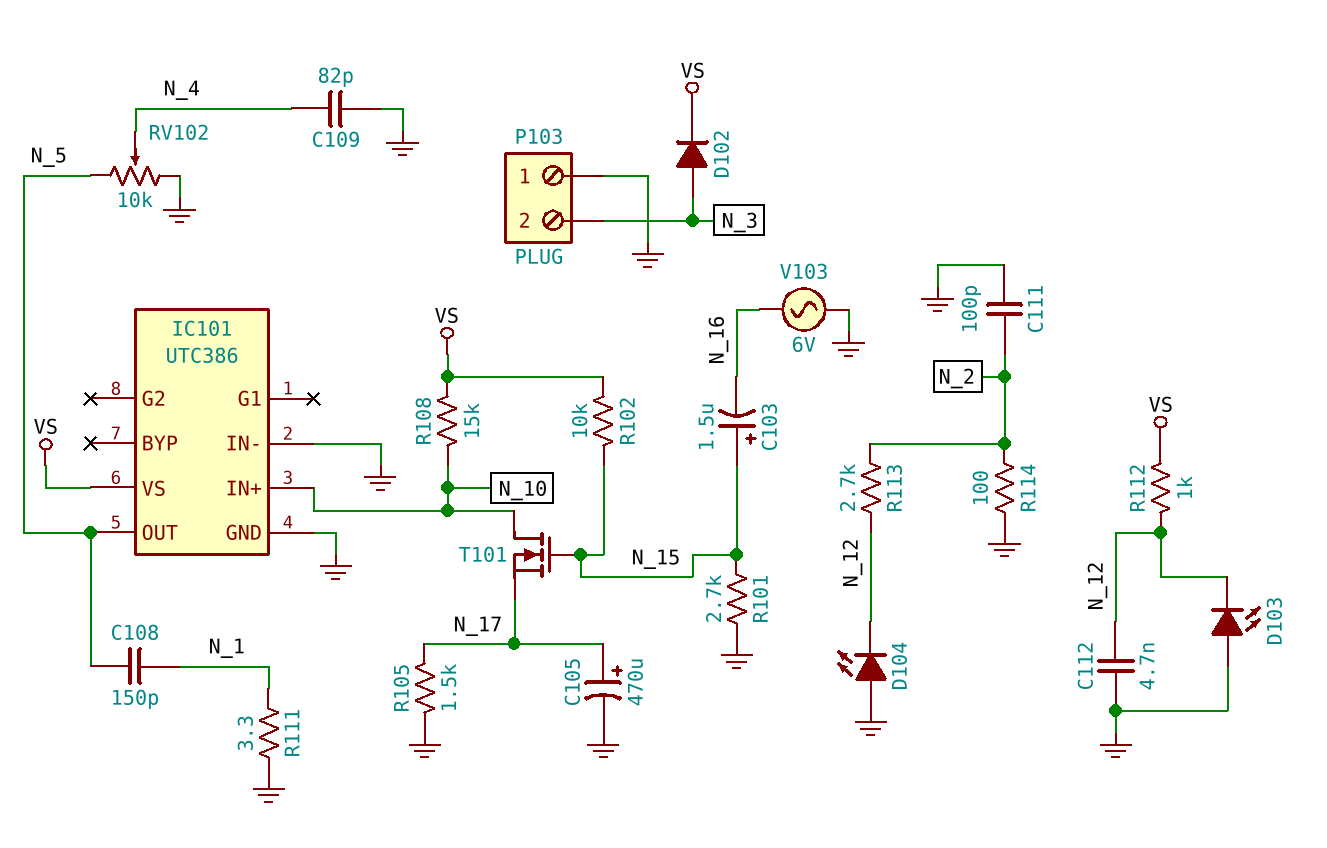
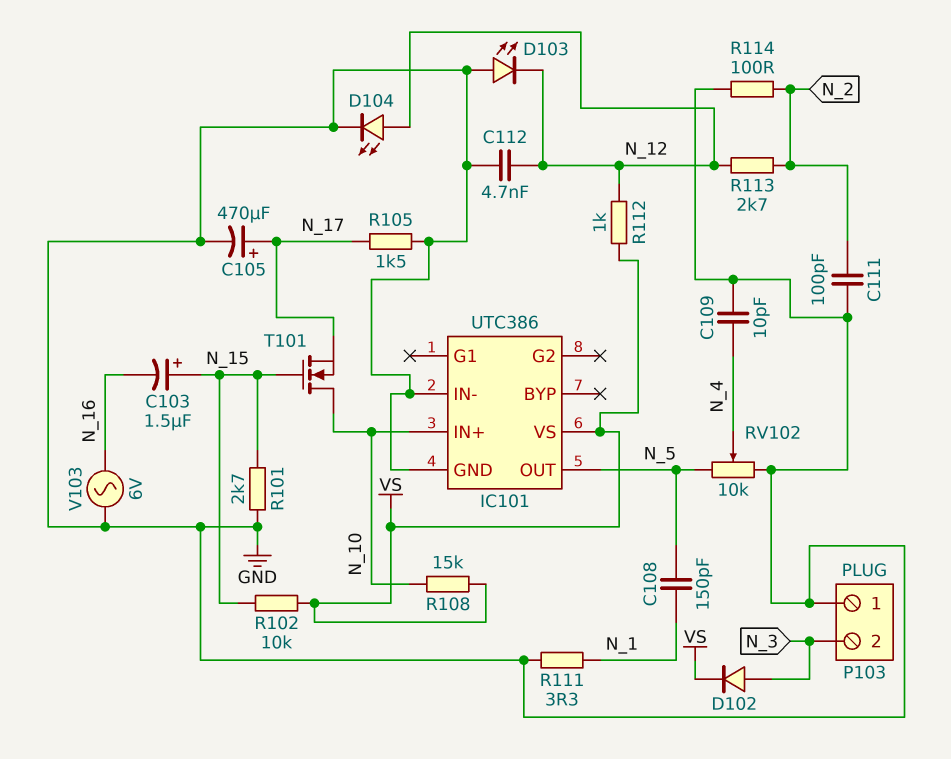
C109: 82pF (GND, N_4) -> 10pF (GND, N_4)
D104: LED (A GND, K N_12) -> LED (A N_12, K GND)

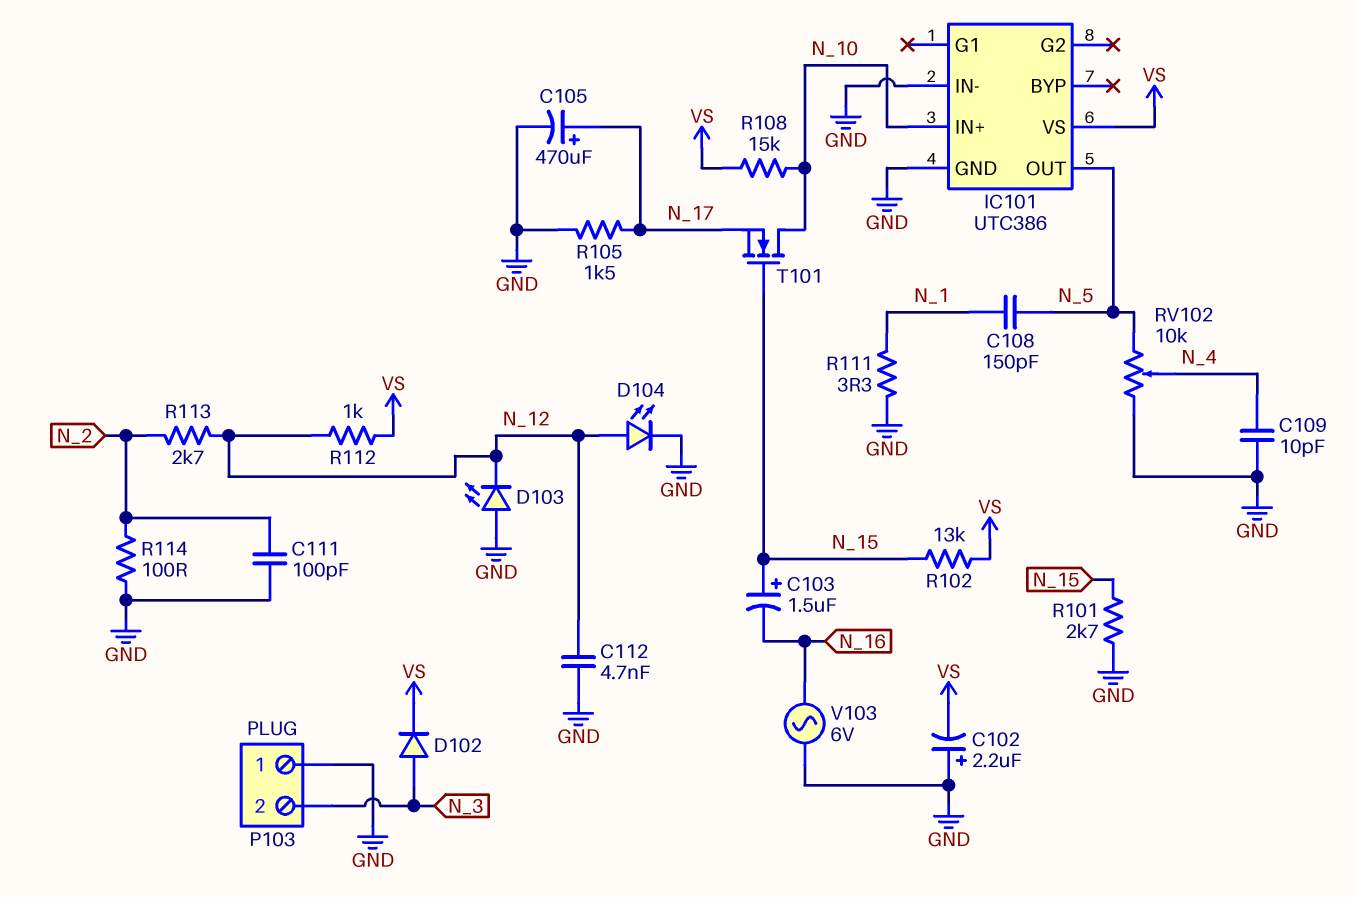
C102: none -> 2.2uF (plus GND, minus VS)
R102: 10k (N_15, VS) -> 13k (N_15, VS)

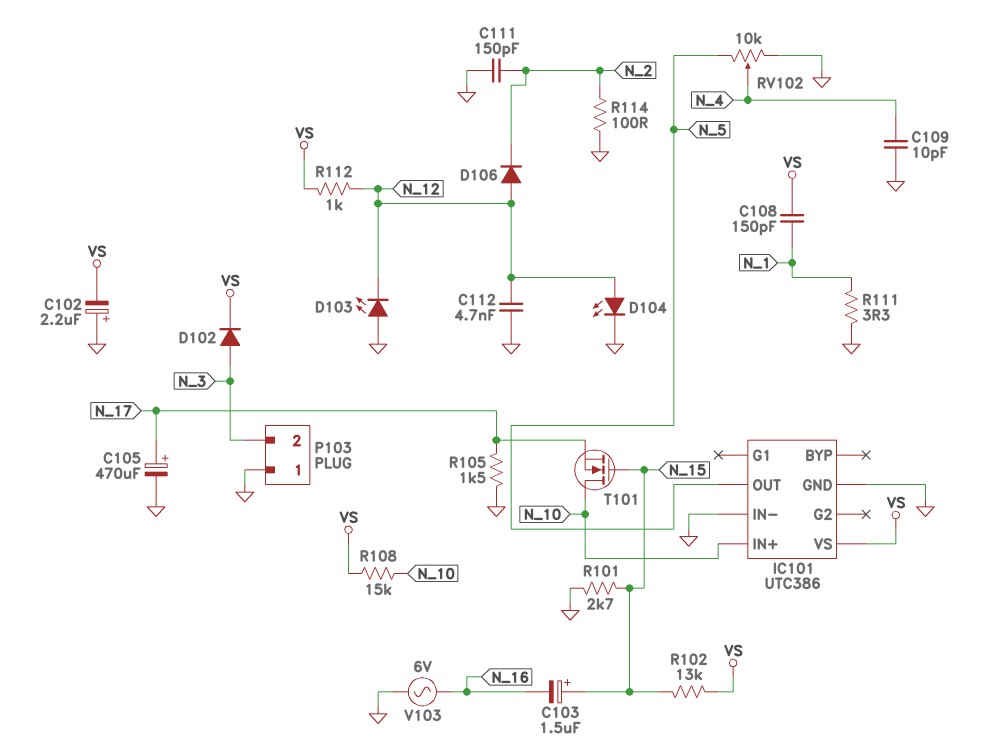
C108: 150pF (N_1, N_5) -> 150pF (N_1, VS)
C111: 100pF (GND, N_2) -> 150pF (GND, N_2)
D106: none -> diode (A N_12, K N_2)
R113: 2.7k (N_2, N_12) -> none

